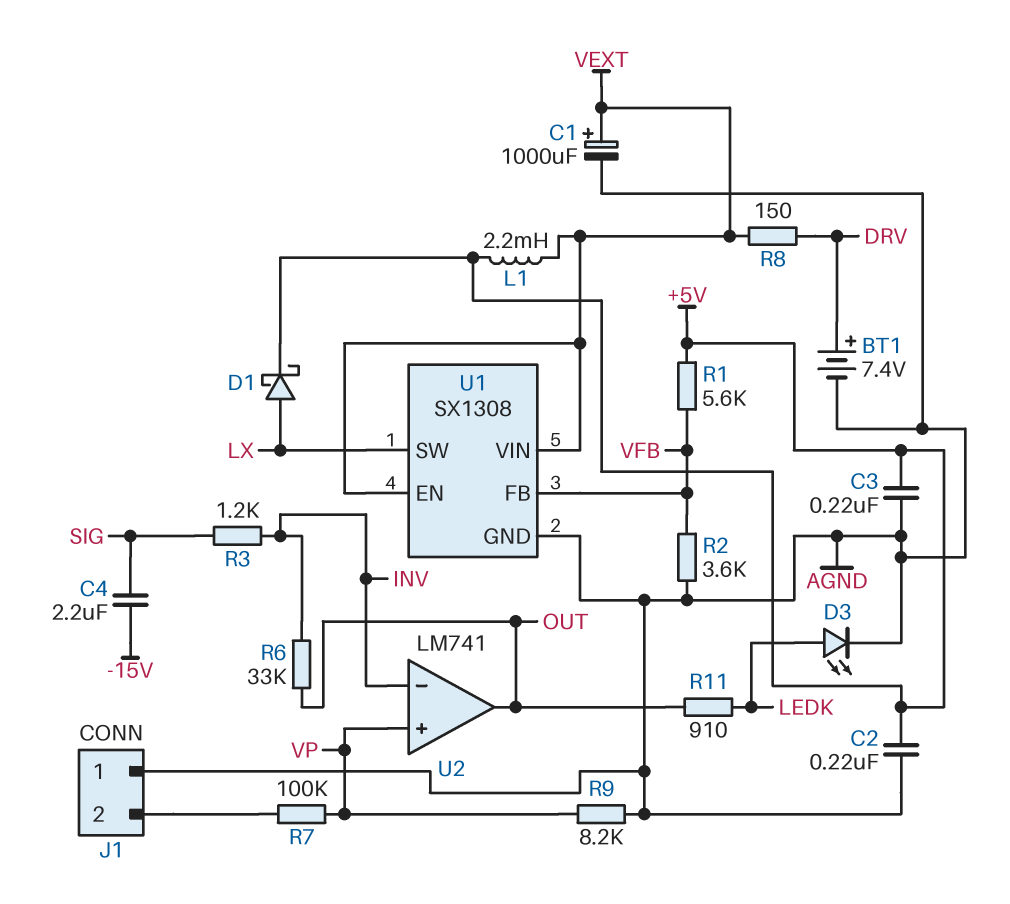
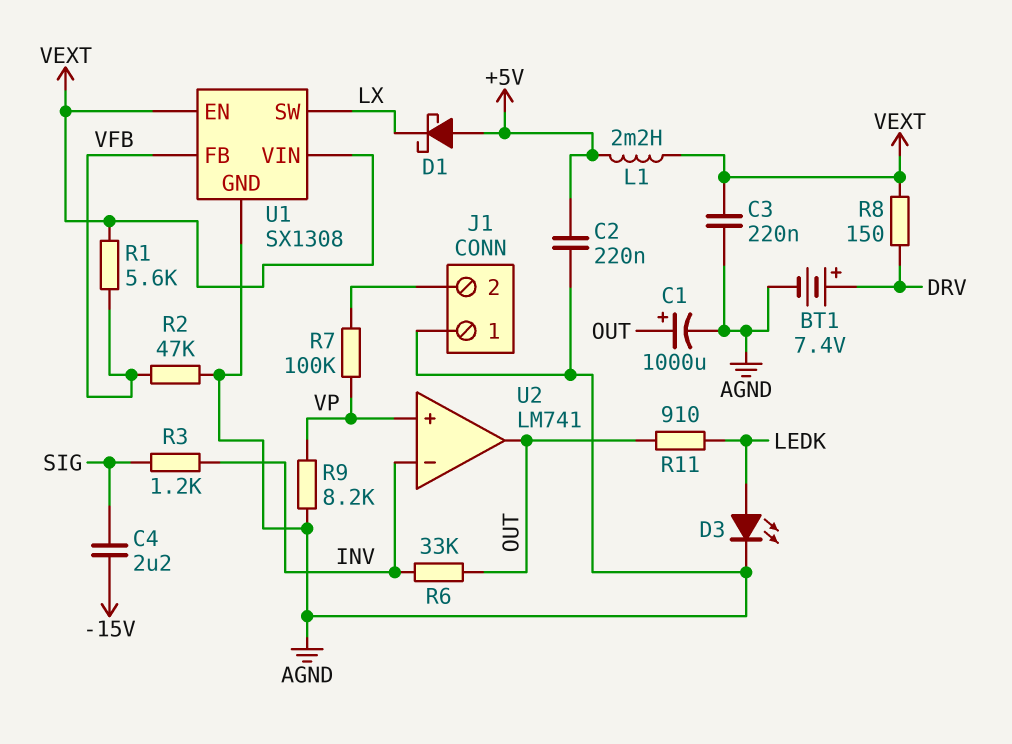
C1: 1000uF (plus VEXT, minus AGND) -> 1000uF (plus OUT, minus AGND)
C3: 220nF (+5V, AGND) -> 220nF (AGND, VEXT)
D1: schottky (A LX, K +5V) -> schottky (A +5V, K LX)
R1: 5.6k (+5V, VFB) -> 5.6k (VEXT, VFB)
R2: 3.6k (AGND, VFB) -> 47k (AGND, VFB)

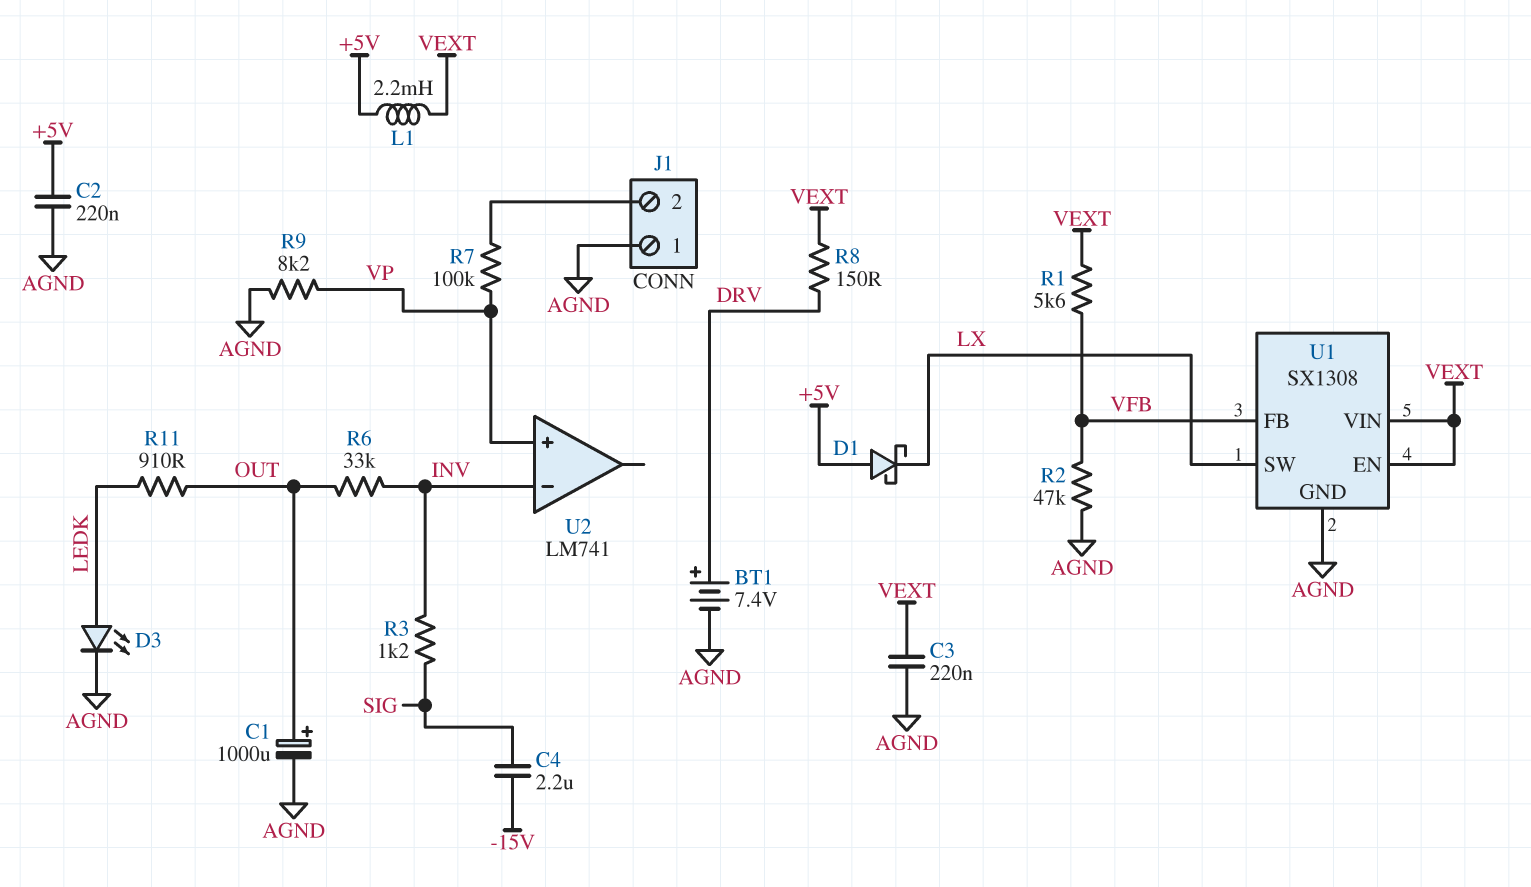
U2 pin out: OUT -> none

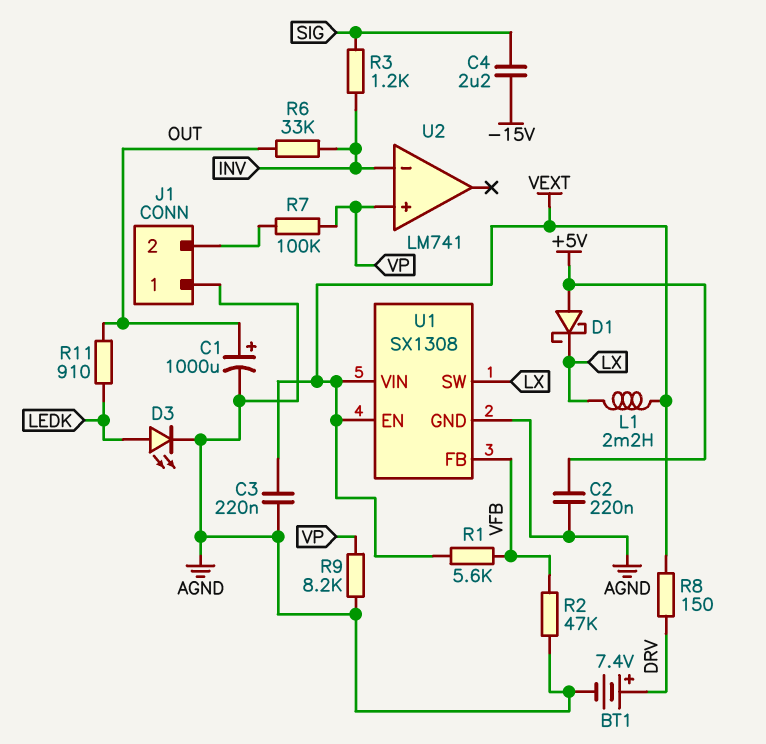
L1: 2.2mH (+5V, VEXT) -> 2.2mH (LX, VEXT)

